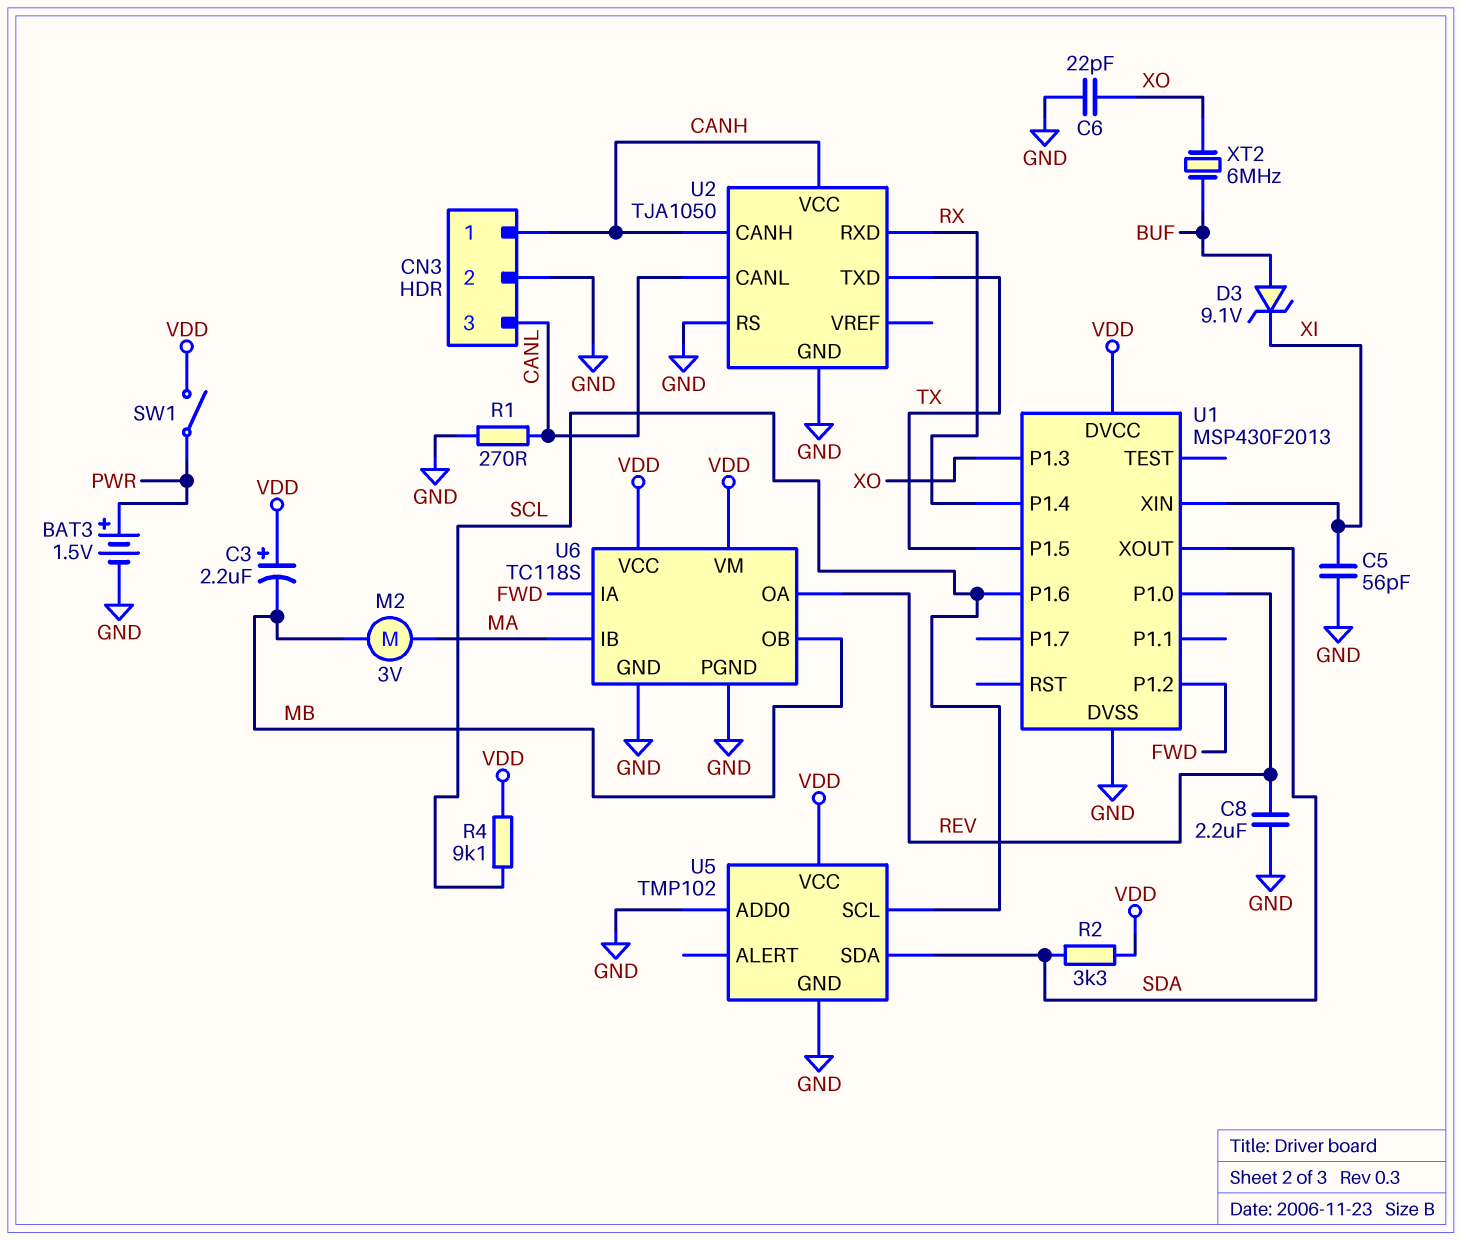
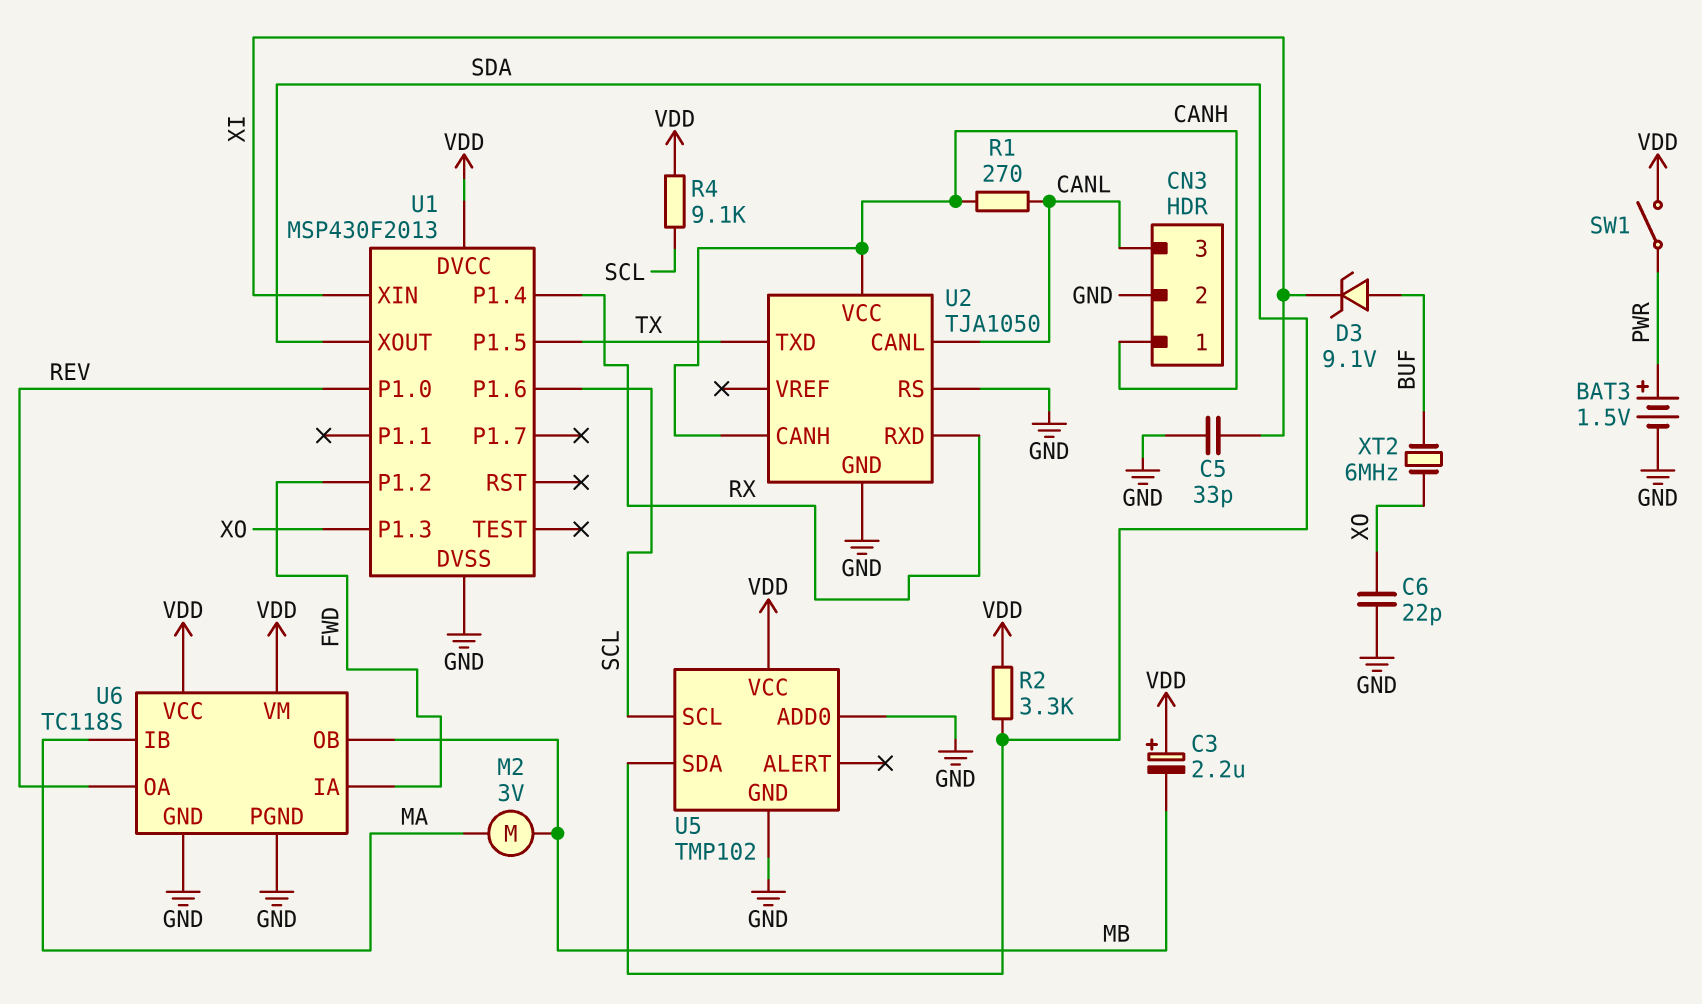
C5: 56pF (GND, XI) -> 33pF (GND, XI)
C8: 2.2uF (GND, REV) -> none
R1: 270 (CANL, GND) -> 270 (CANH, CANL)

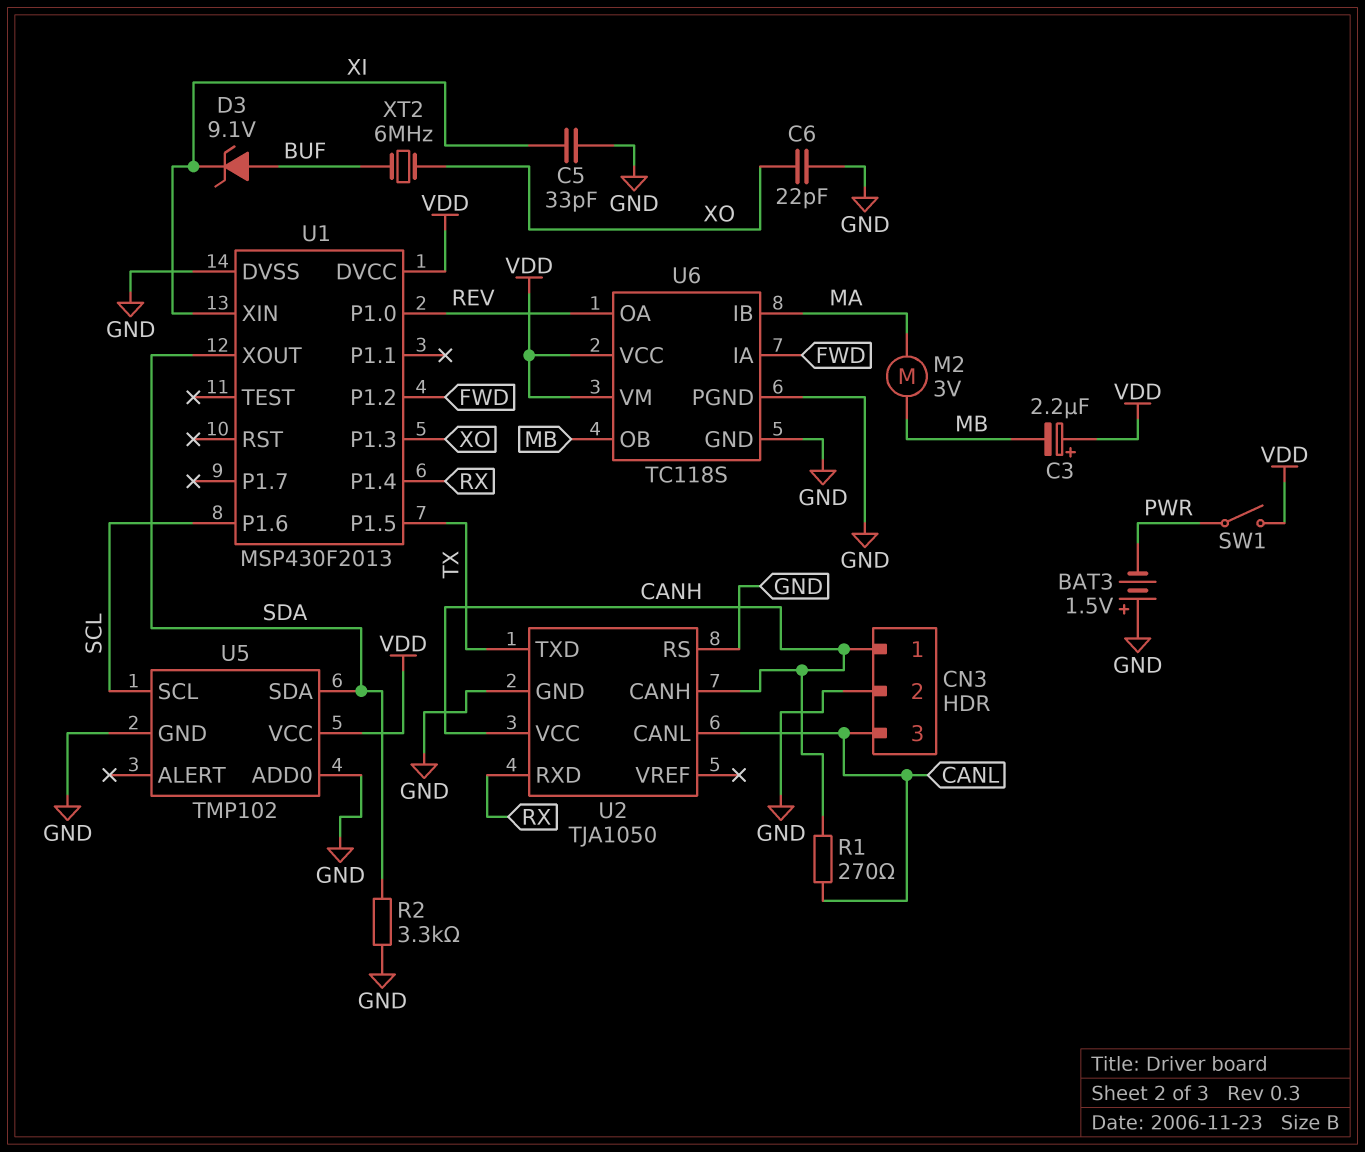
BAT3: 1.5V (plus PWR, minus GND) -> 1.5V (plus GND, minus PWR)
R2: 3.3k (SDA, VDD) -> 3.3k (GND, SDA)
R4: 9.1k (SCL, VDD) -> none

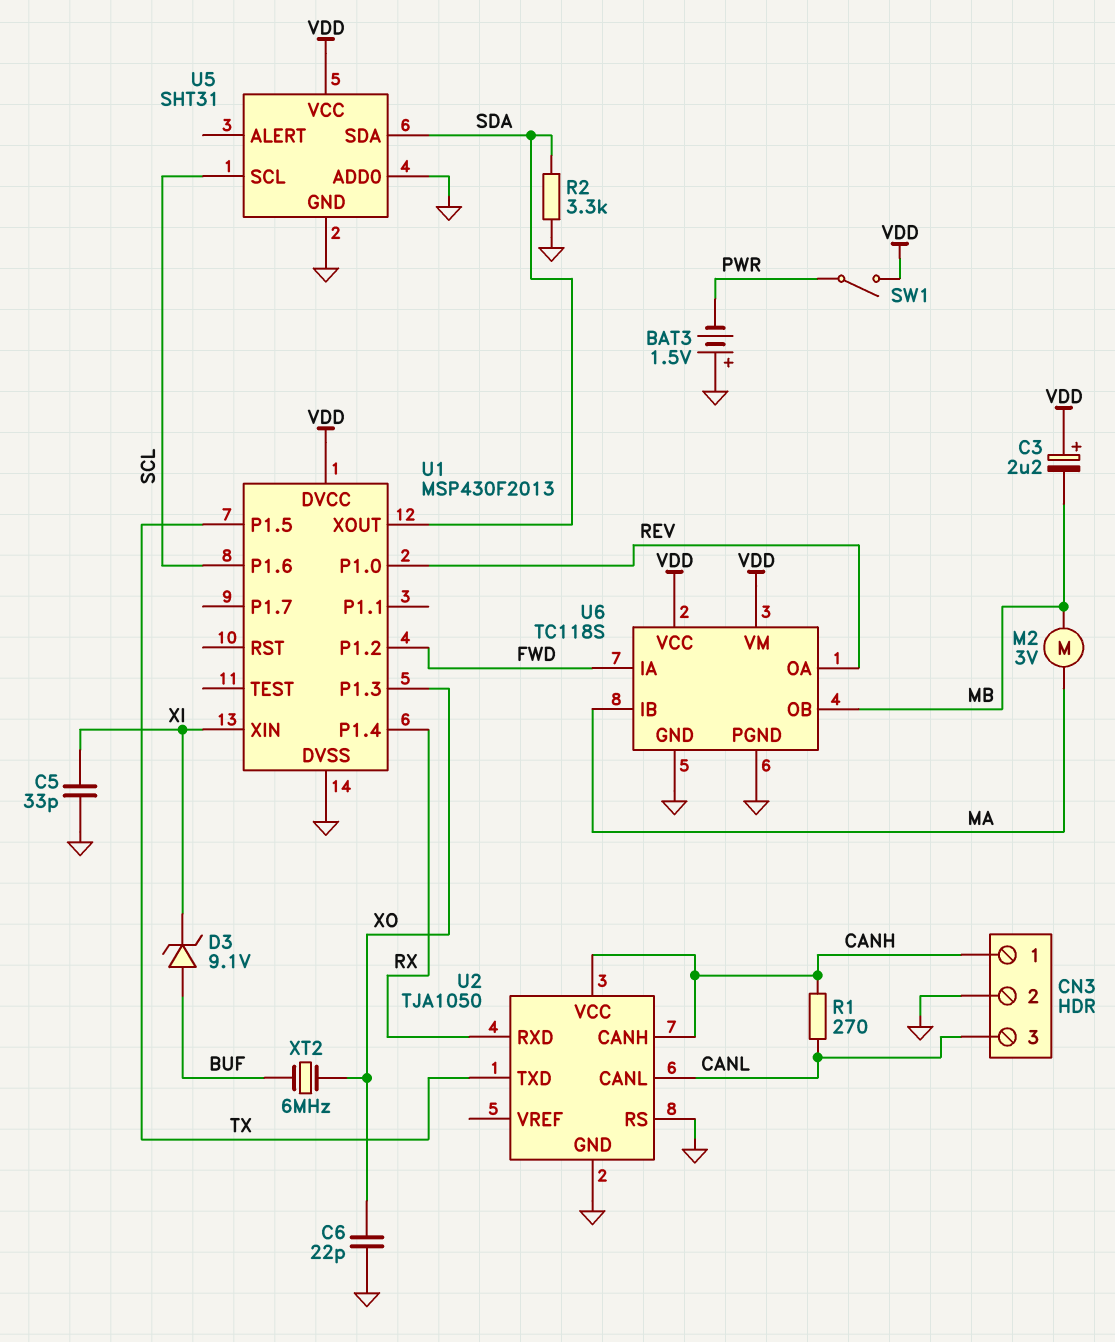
U5: TMP102 -> SHT31

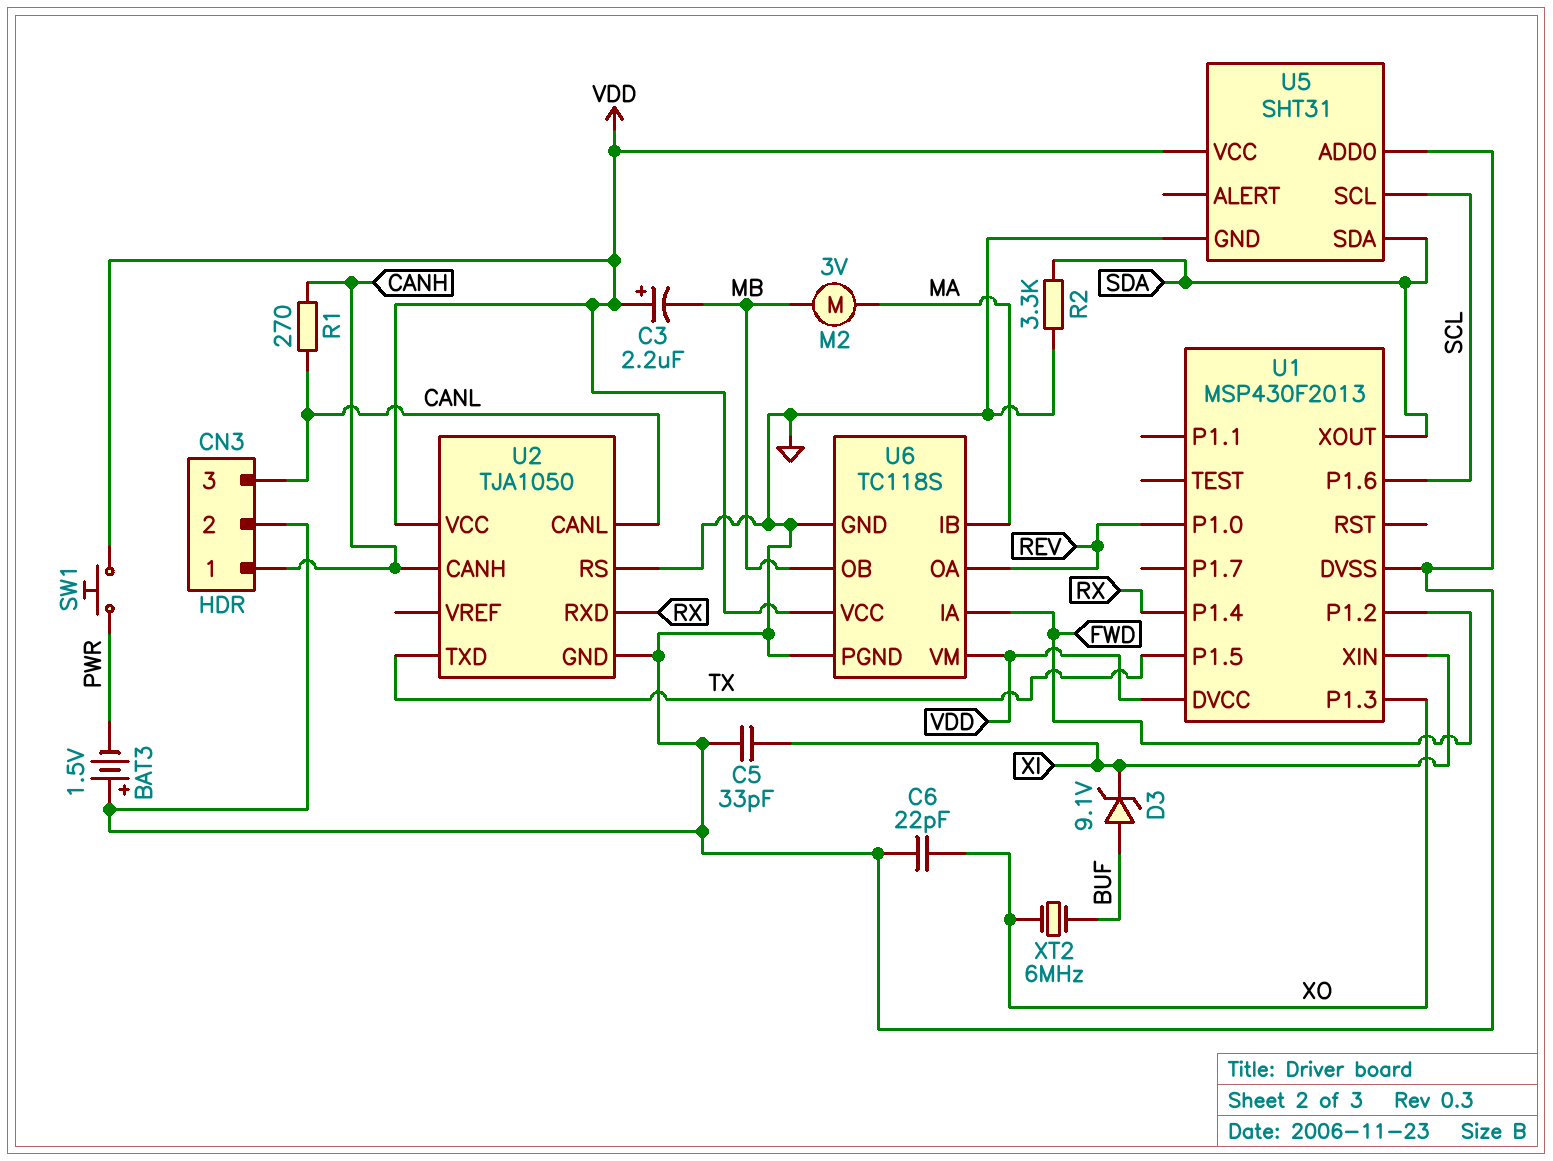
SW1: switch (PWR, VDD) -> button (PWR, VDD)
U2 pin VCC: CANH -> VDD

